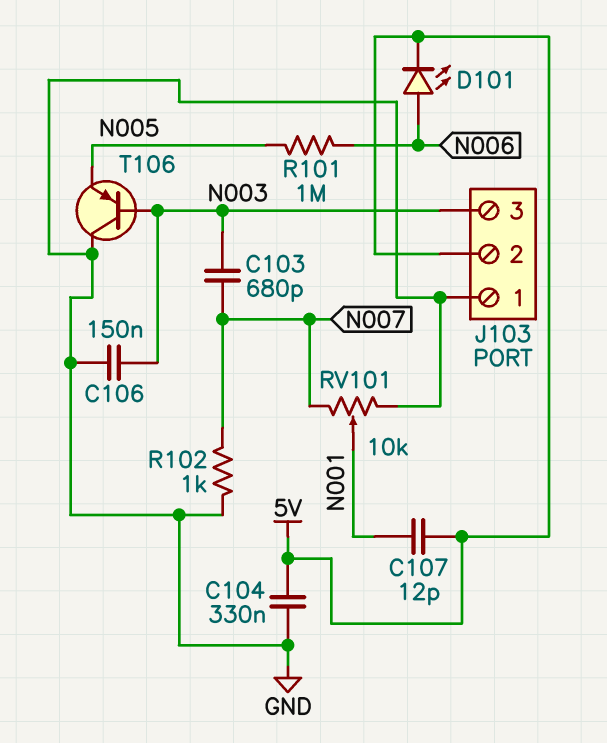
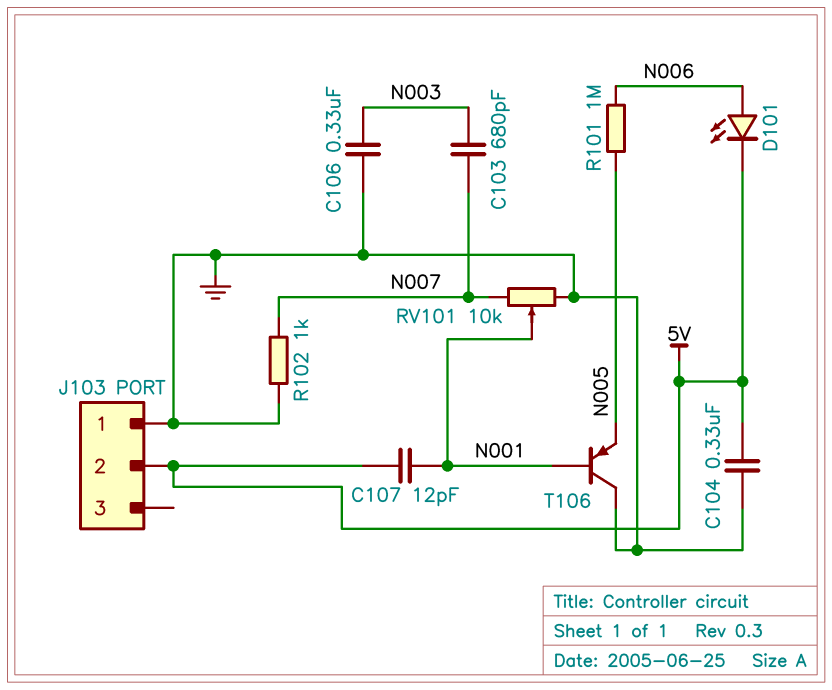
C106: 150nF (GND, N003) -> 330nF (GND, N003)
J103 pin 3: N003 -> none
T106: PNP (B N003, C GND, E N005) -> PNP (B N001, C GND, E N005)

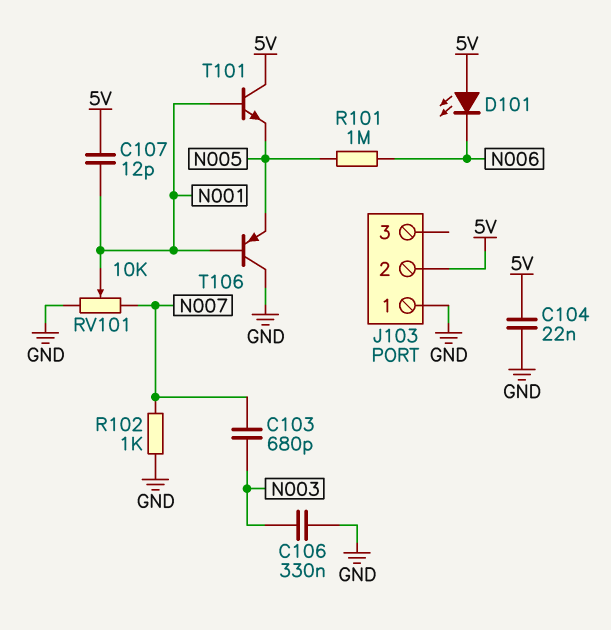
C104: 330nF (5V, GND) -> 22nF (5V, GND)
D101: LED (A N006, K 5V) -> LED (A 5V, K N006)
T101: none -> NPN (B N001, C 5V, E N005)

